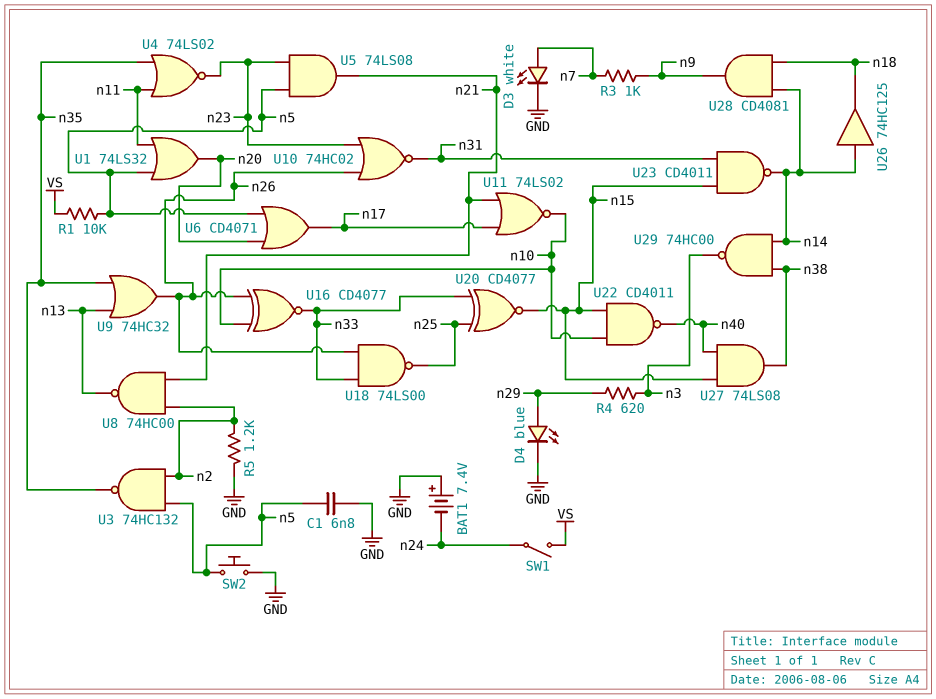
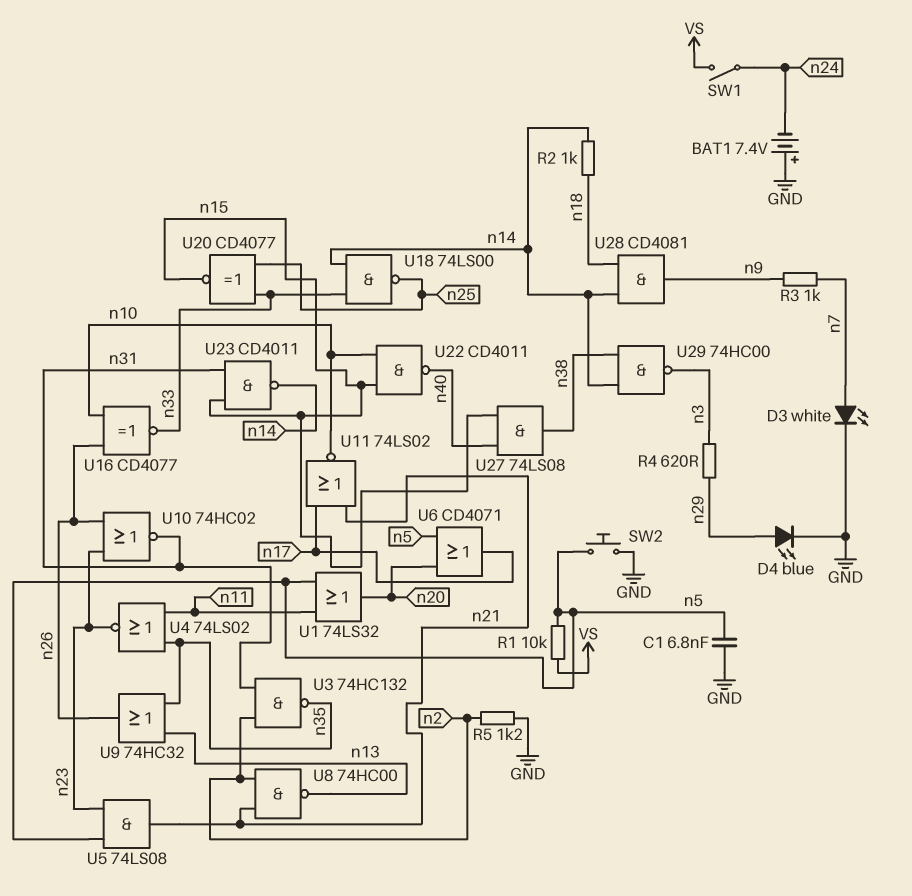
R2: none -> 1k (n14, n18)
U3: NAND 74HC132 (in n2, in n5, out n35) -> NAND 74HC132 (in n2, in n31, out n35)
U18: NAND 74LS00 (in n26, in n33, out n25) -> NAND 74LS00 (in n14, in n33, out n25)
U26: buffer 74HC125 (in n14, out n18) -> none

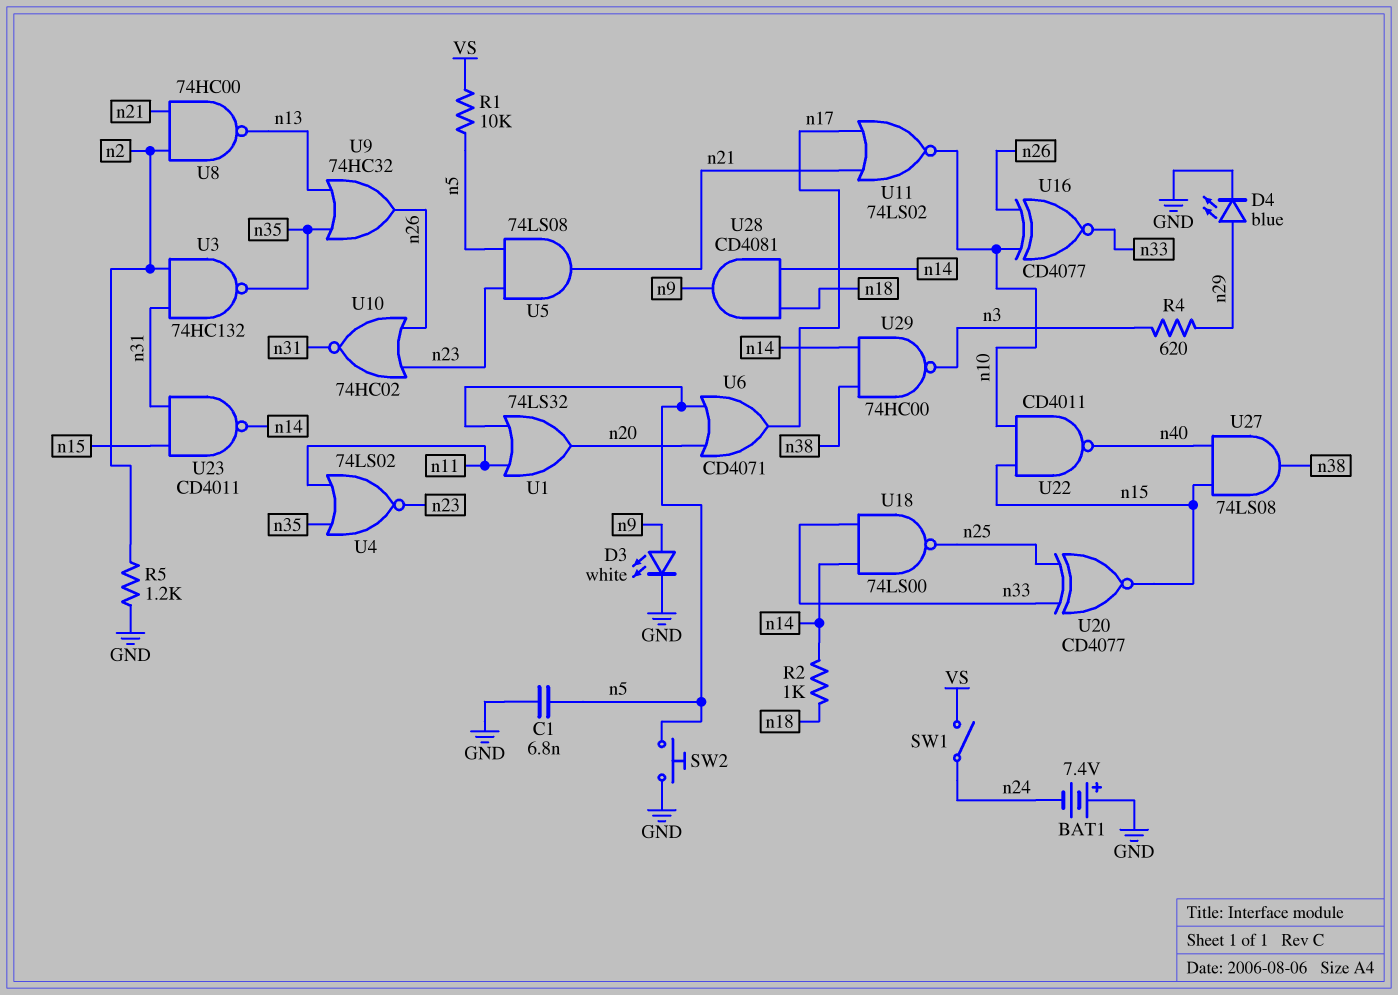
D3: LED white (A n7, K GND) -> LED white (A n9, K GND)
R3: 1k (n7, n9) -> none

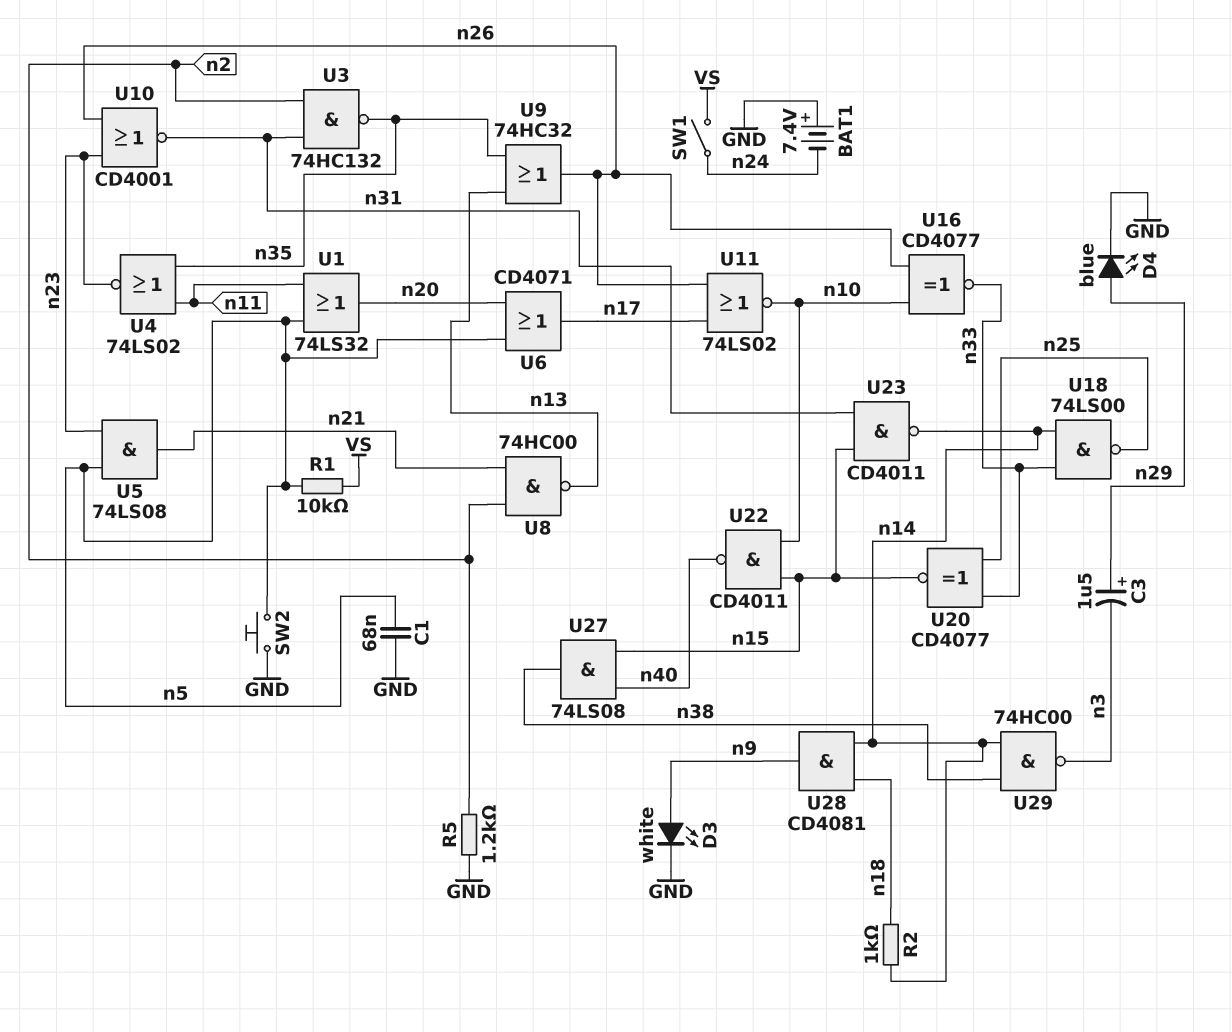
C1: 6.8nF (GND, n5) -> 68nF (GND, n5)
C3: none -> 1.5uF (plus n29, minus n3)
R4: 620 (n3, n29) -> none
U10: NOR 74HC02 (in n23, in n26, out n31) -> NOR CD4001 (in n23, in n26, out n31)
U11: NOR 74LS02 (in n17, in n21, out n10) -> NOR 74LS02 (in n17, in n26, out n10)

